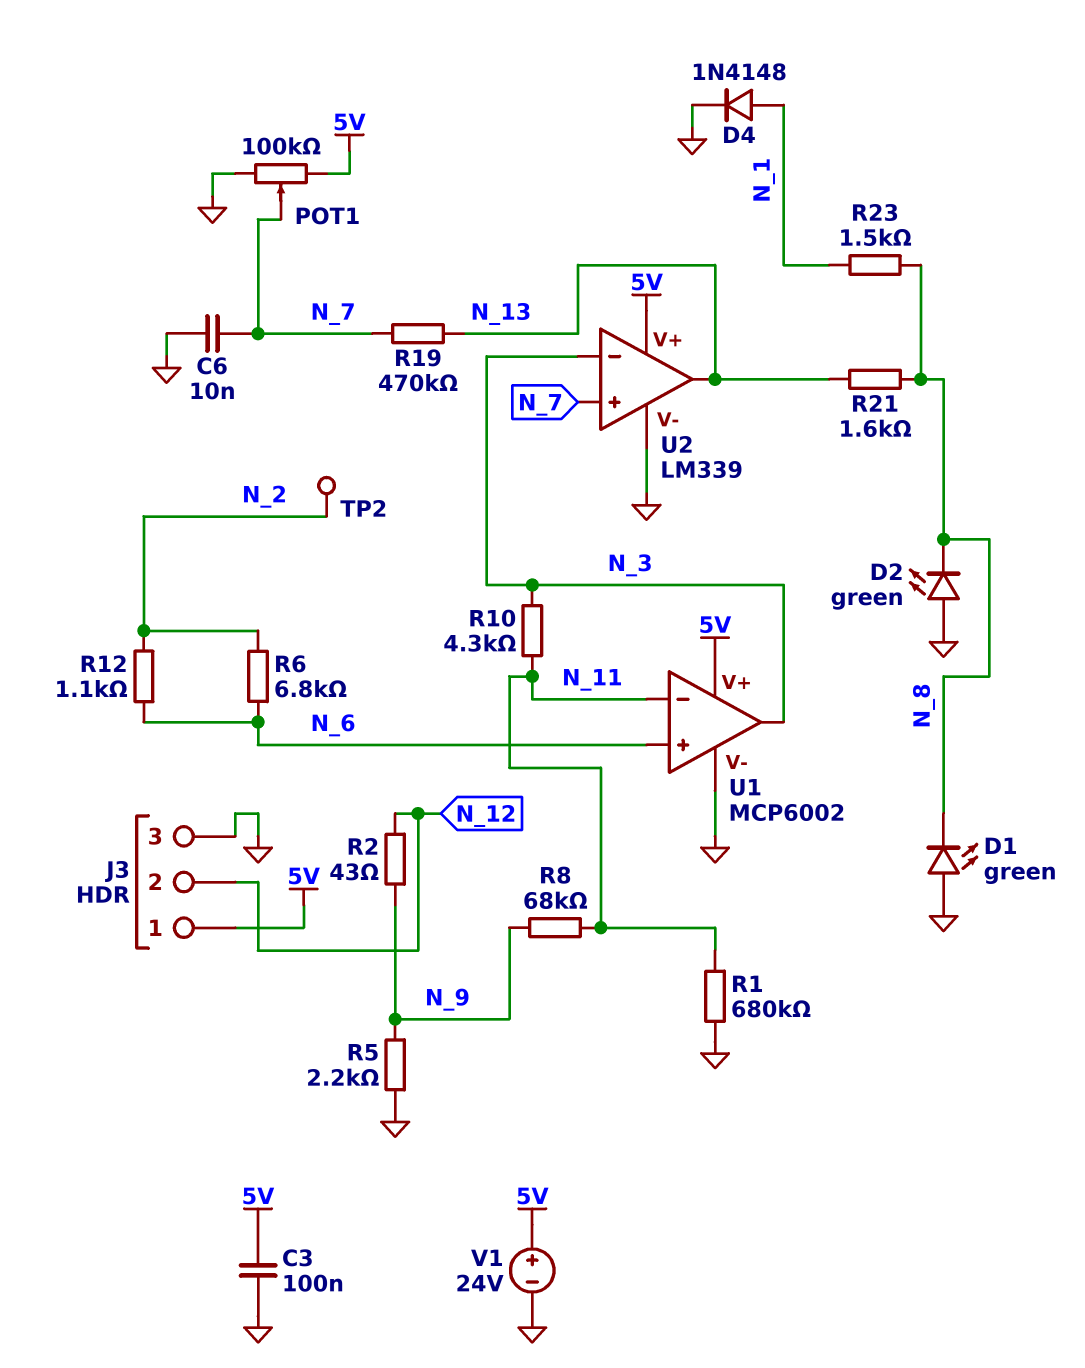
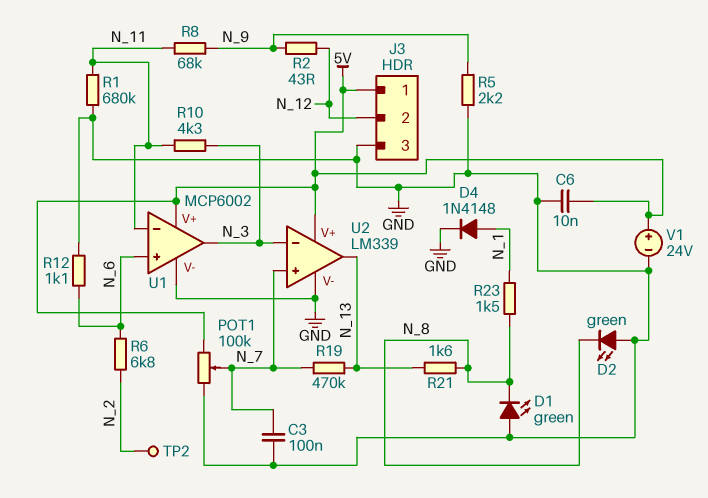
C3: 100nF (5V, GND) -> 100nF (GND, N_7)
C6: 10nF (GND, N_7) -> 10nF (5V, GND)
R12: 1.1k (N_2, N_6) -> 1.1k (GND, N_6)

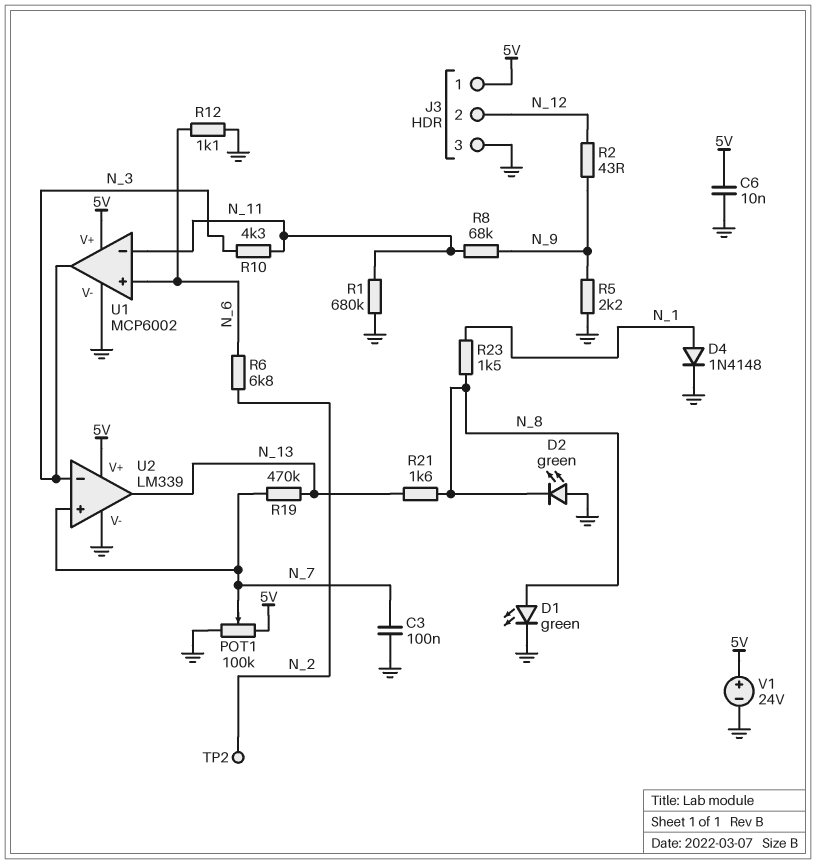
D1: LED green (A GND, K N_8) -> LED green (A N_8, K GND)

